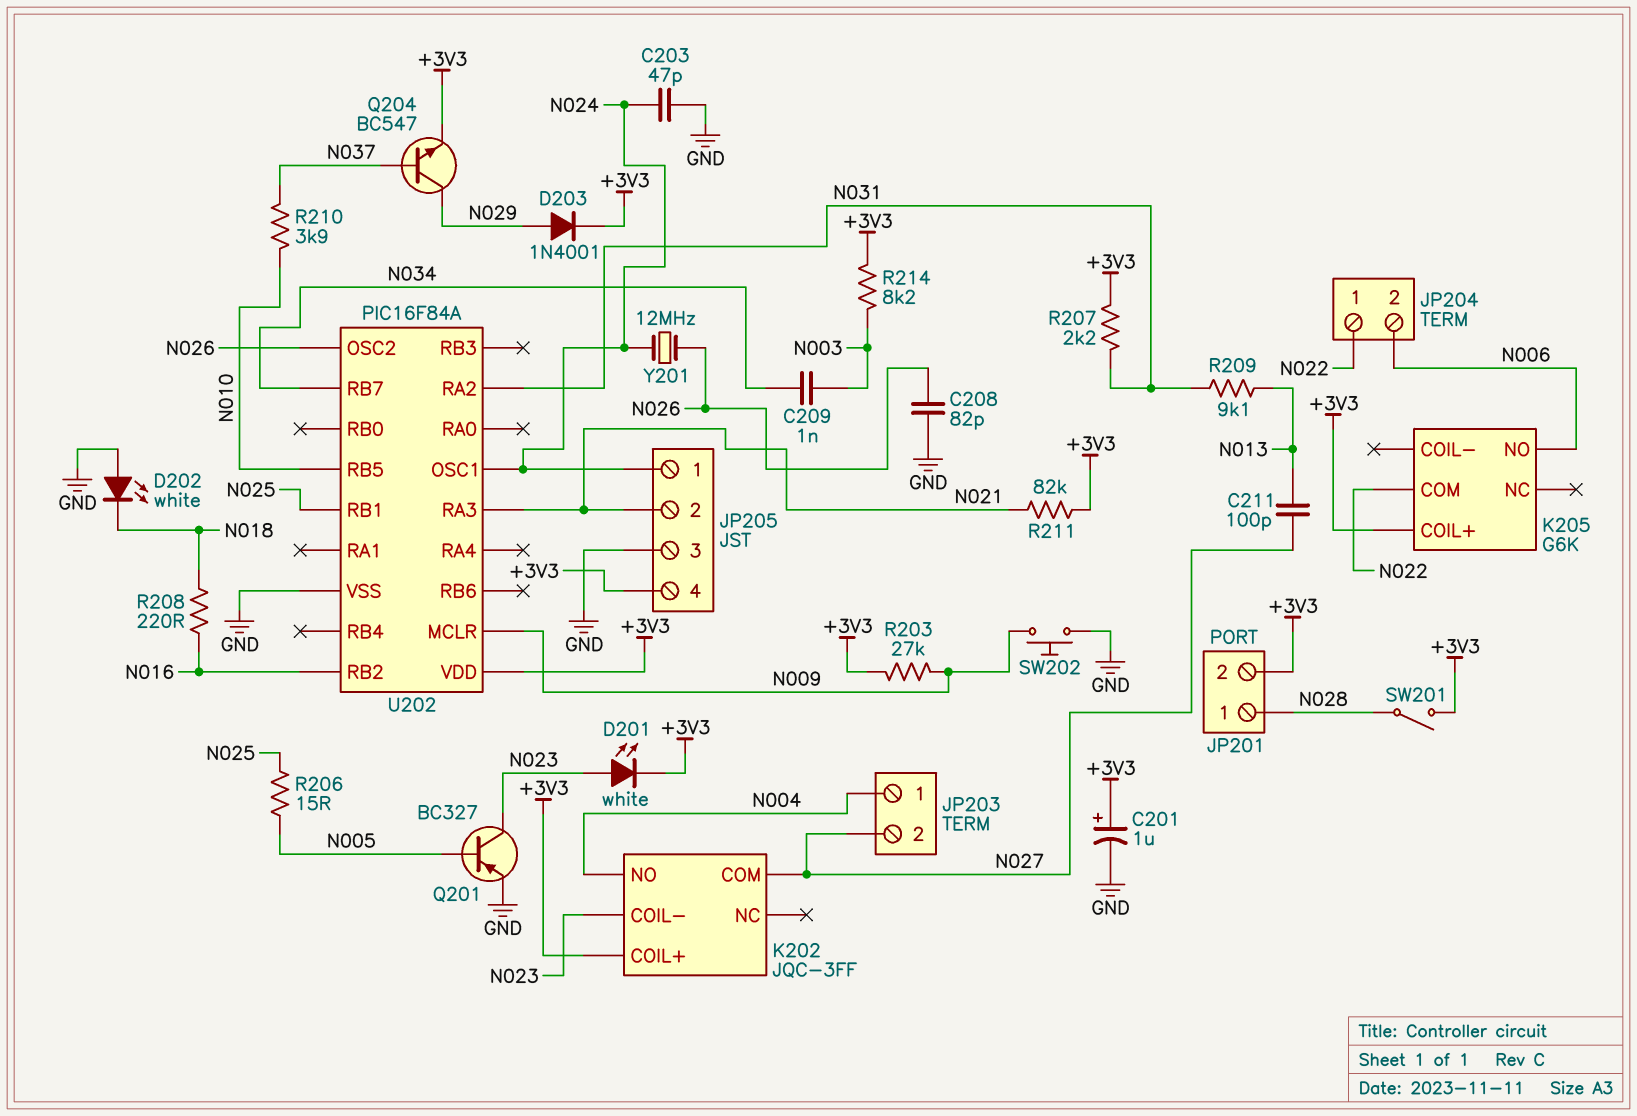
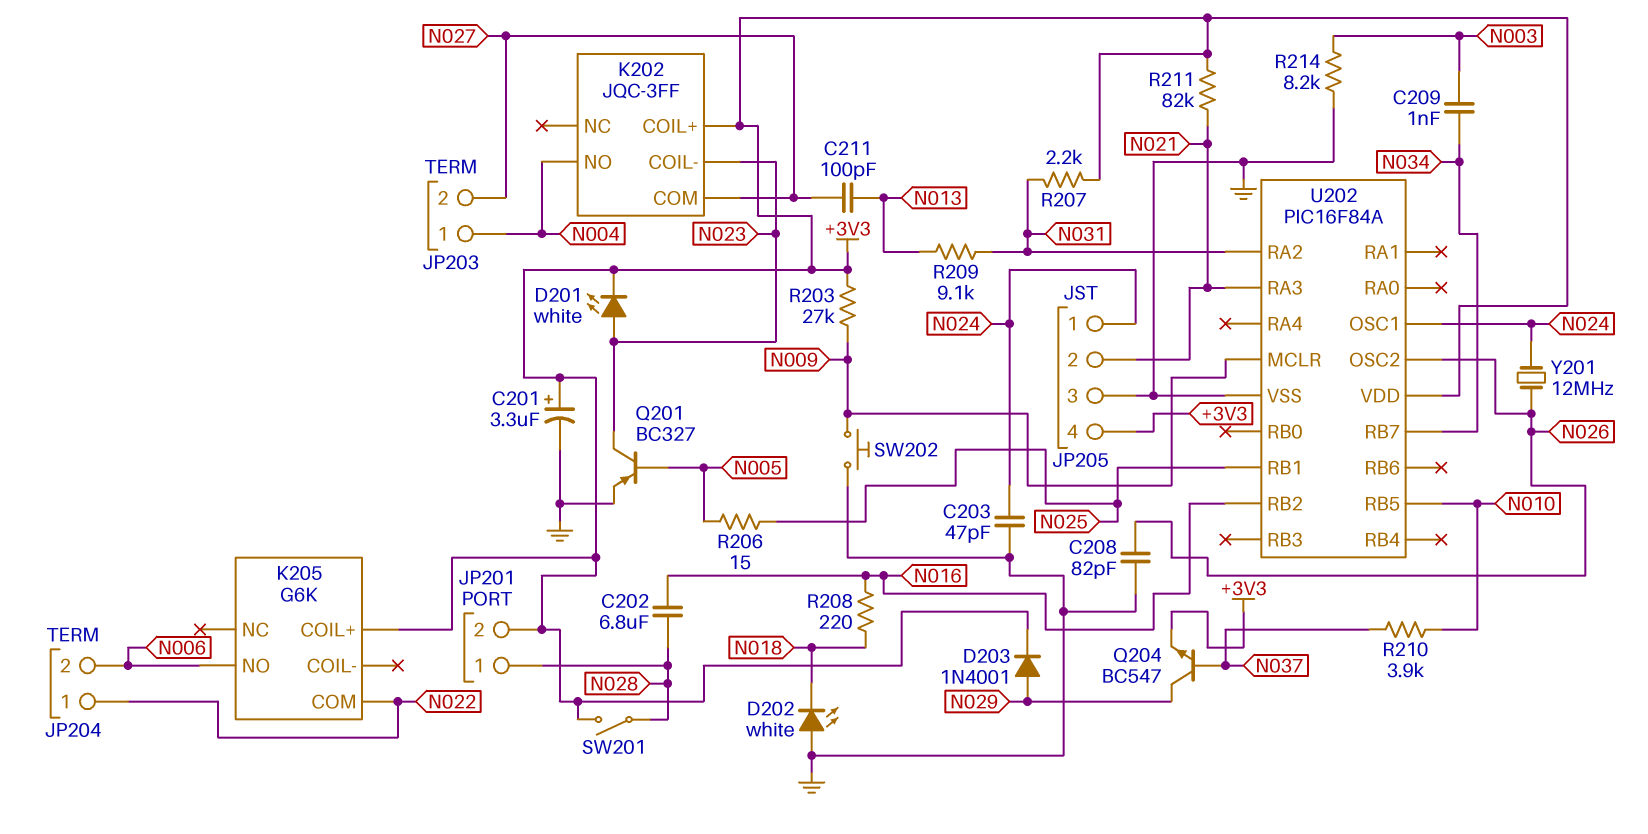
C201: 1uF (plus +3V3, minus GND) -> 3.3uF (plus +3V3, minus GND)
C202: none -> 6.8uF (N016, N028)
R214: 8.2k (+3V3, N003) -> 8.2k (GND, N003)

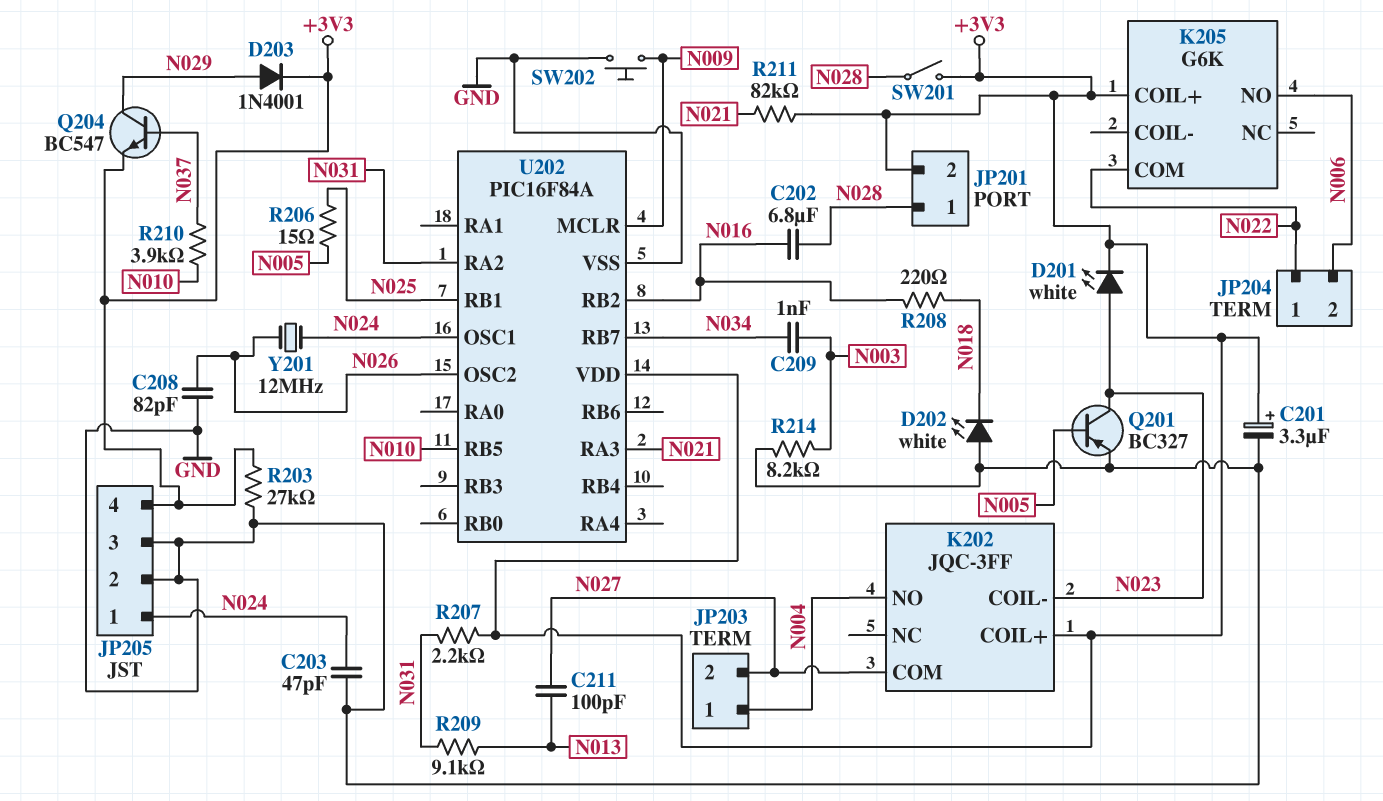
JP205 pin 2: N021 -> GND
R203: 27k (+3V3, N009) -> 27k (+3V3, GND)

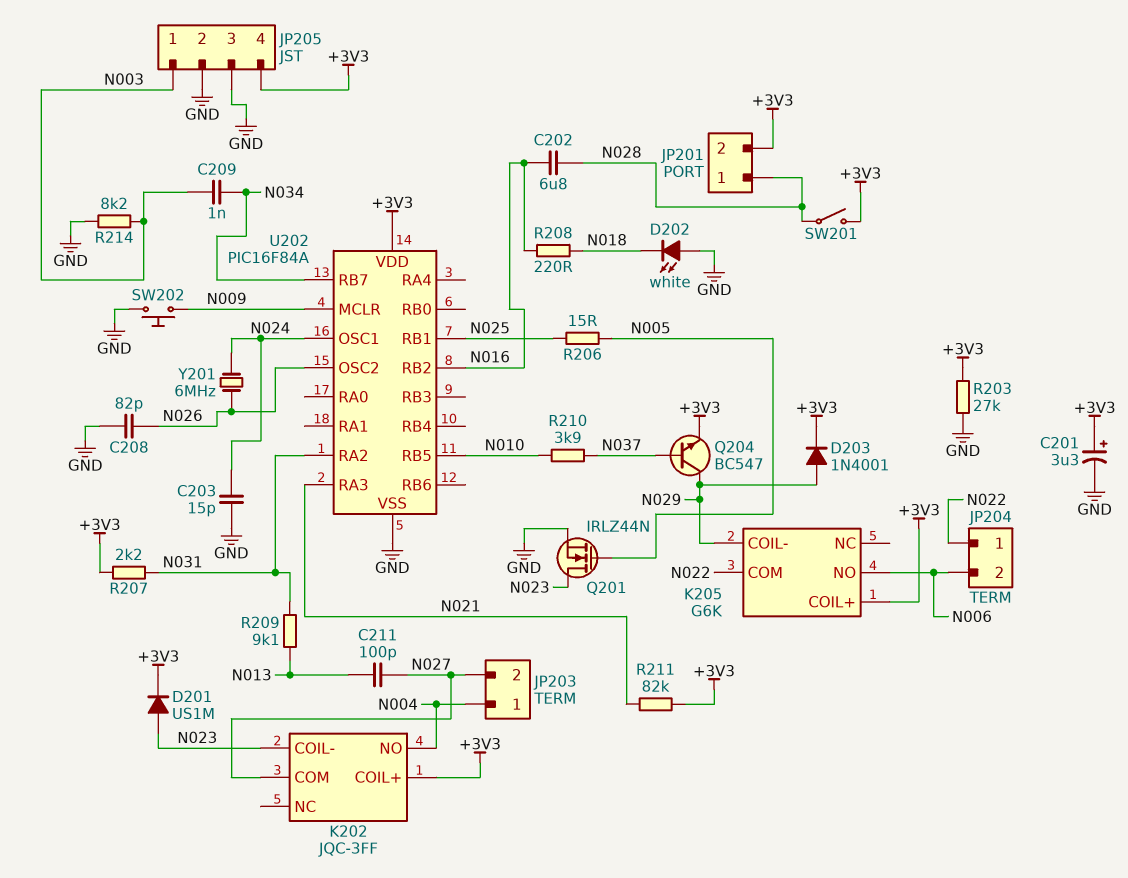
C203: 47pF (GND, N024) -> 15pF (GND, N024)
D201: LED white (A N023, K +3V3) -> diode US1M (A N023, K +3V3)
JP205 pin 1: N024 -> N003
K205 pin COIL-: none -> N029
Q201: PNP BC327 (B N005, C N023, E GND) -> NMOS IRLZ44N (G N005, D N023, S GND)
Y201: 12MHz (N024, N026) -> 6MHz (N024, N026)

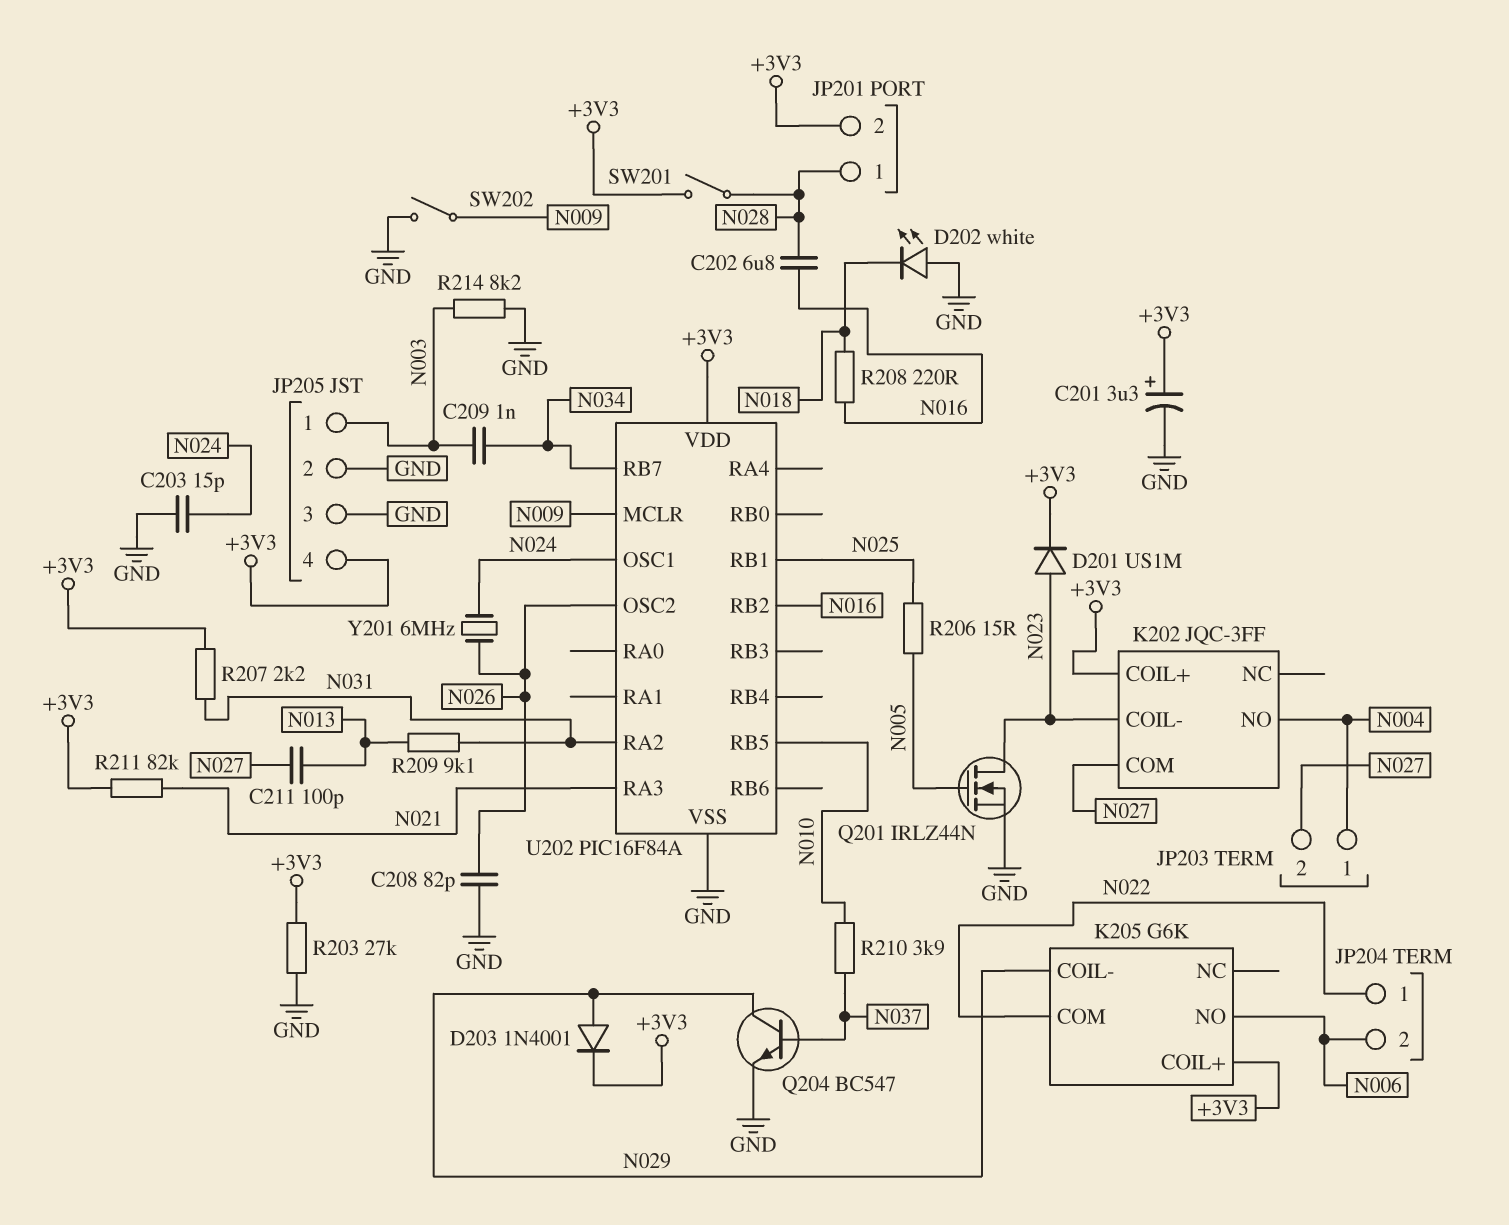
Q204: NPN BC547 (B N037, C N029, E +3V3) -> NPN BC547 (B N037, C N029, E GND)
SW202: button (GND, N009) -> switch (GND, N009)

